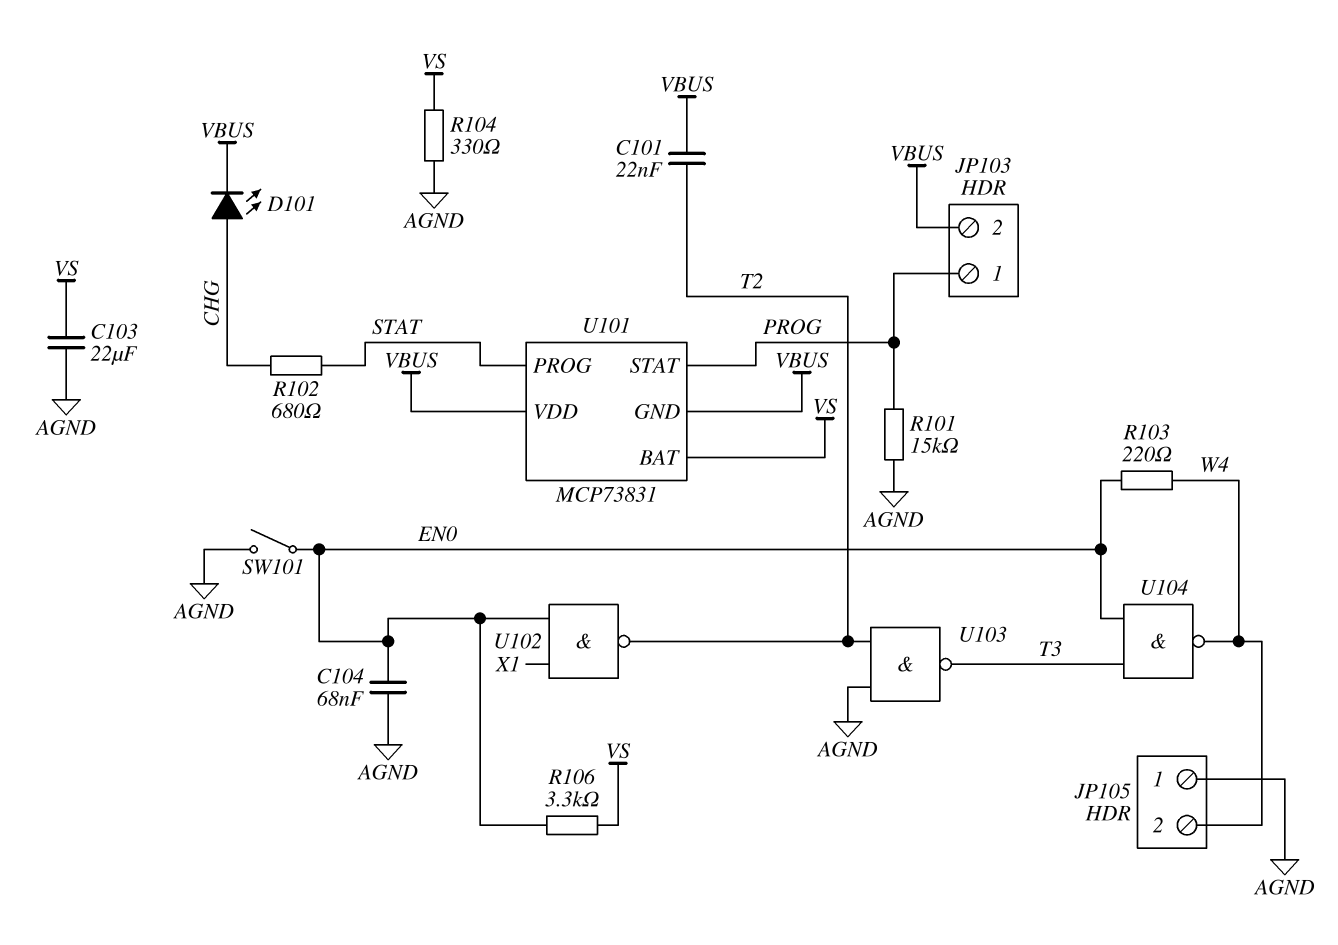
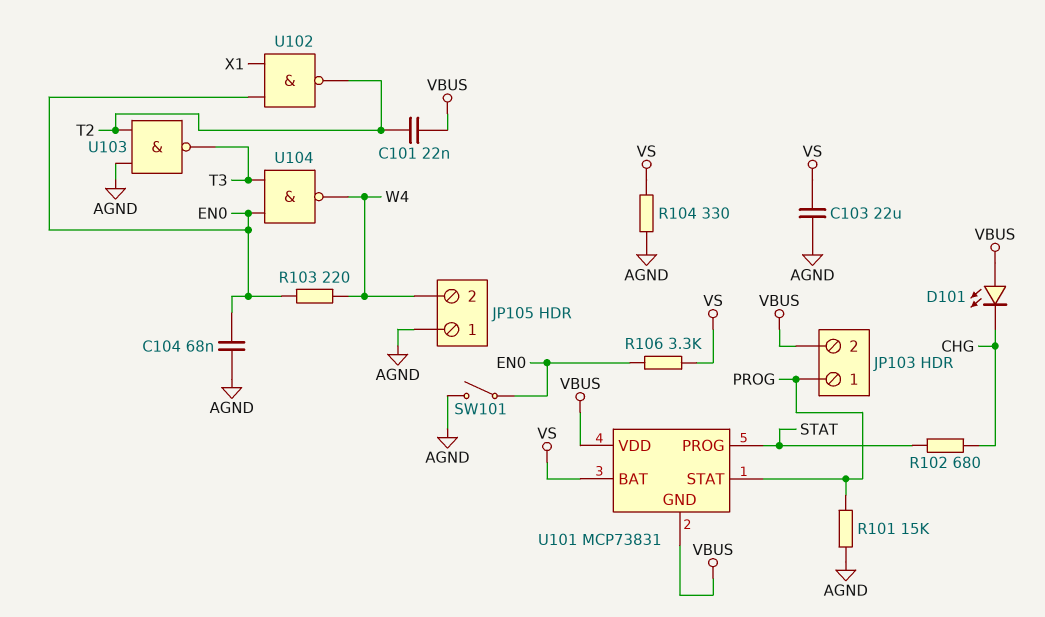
D101: LED (A CHG, K VBUS) -> LED (A VBUS, K CHG)

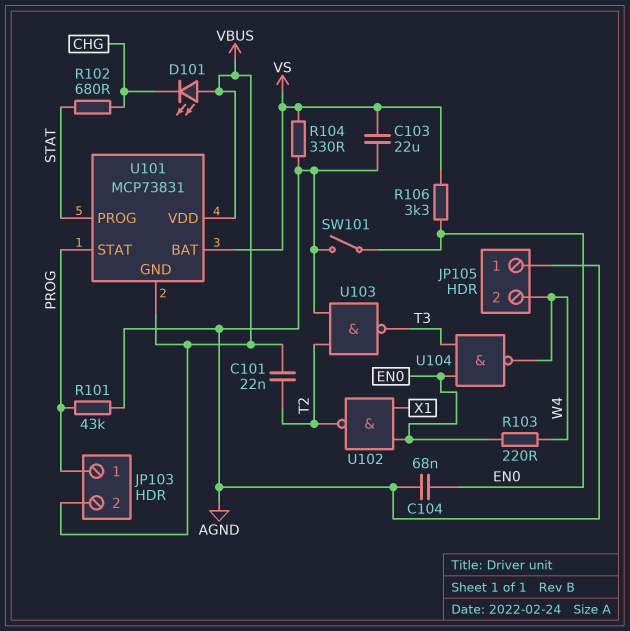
R101: 15k (AGND, PROG) -> 43k (AGND, PROG)

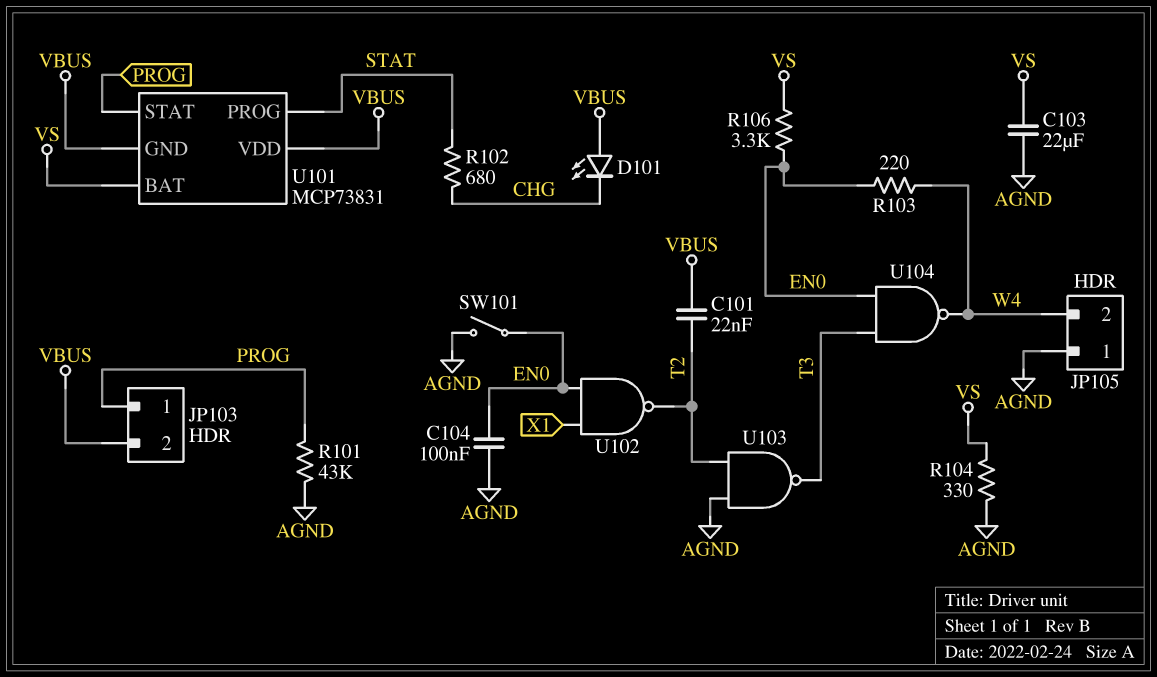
C104: 68nF (AGND, EN0) -> 100nF (AGND, EN0)

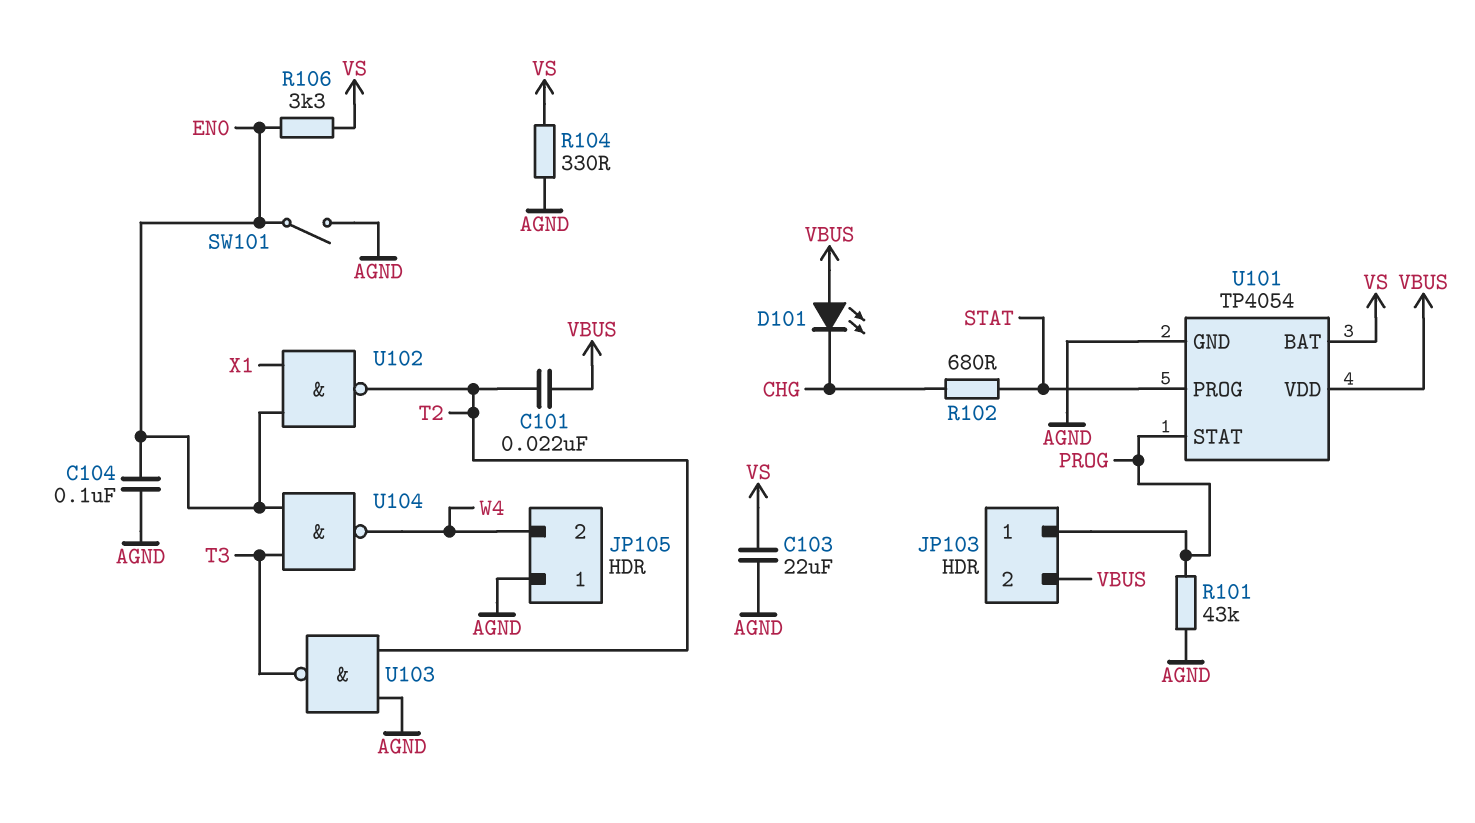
R103: 220 (EN0, W4) -> none
U101: MCP73831 -> TP4054
U101 pin GND: VBUS -> AGND

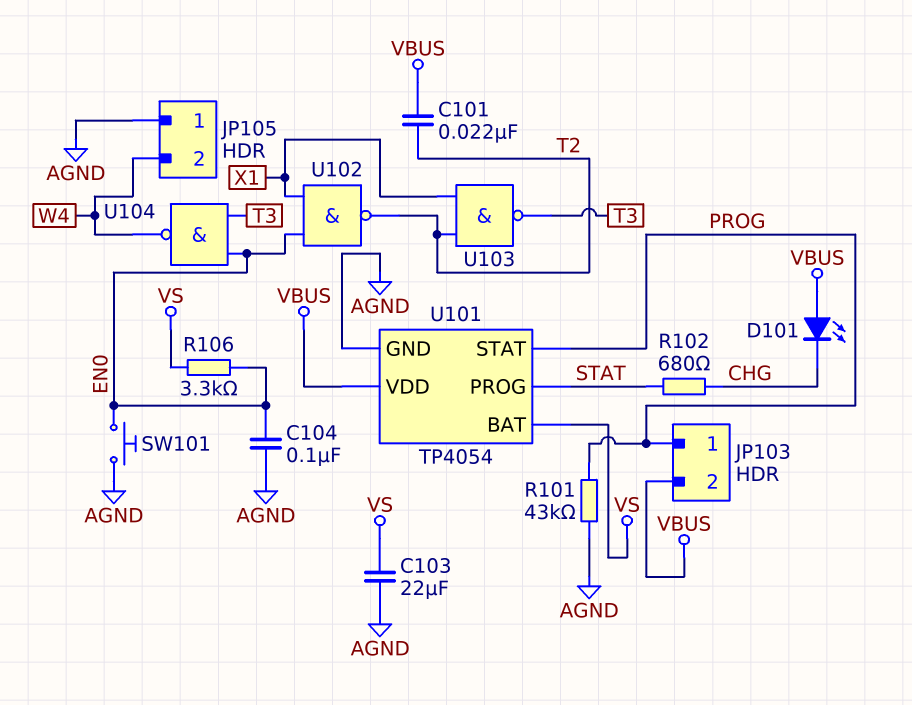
R104: 330 (AGND, VS) -> none
SW101: switch (AGND, EN0) -> button (AGND, EN0)
U103: NAND (in AGND, in T2, out T3) -> NAND (in T2, in X1, out T3)

